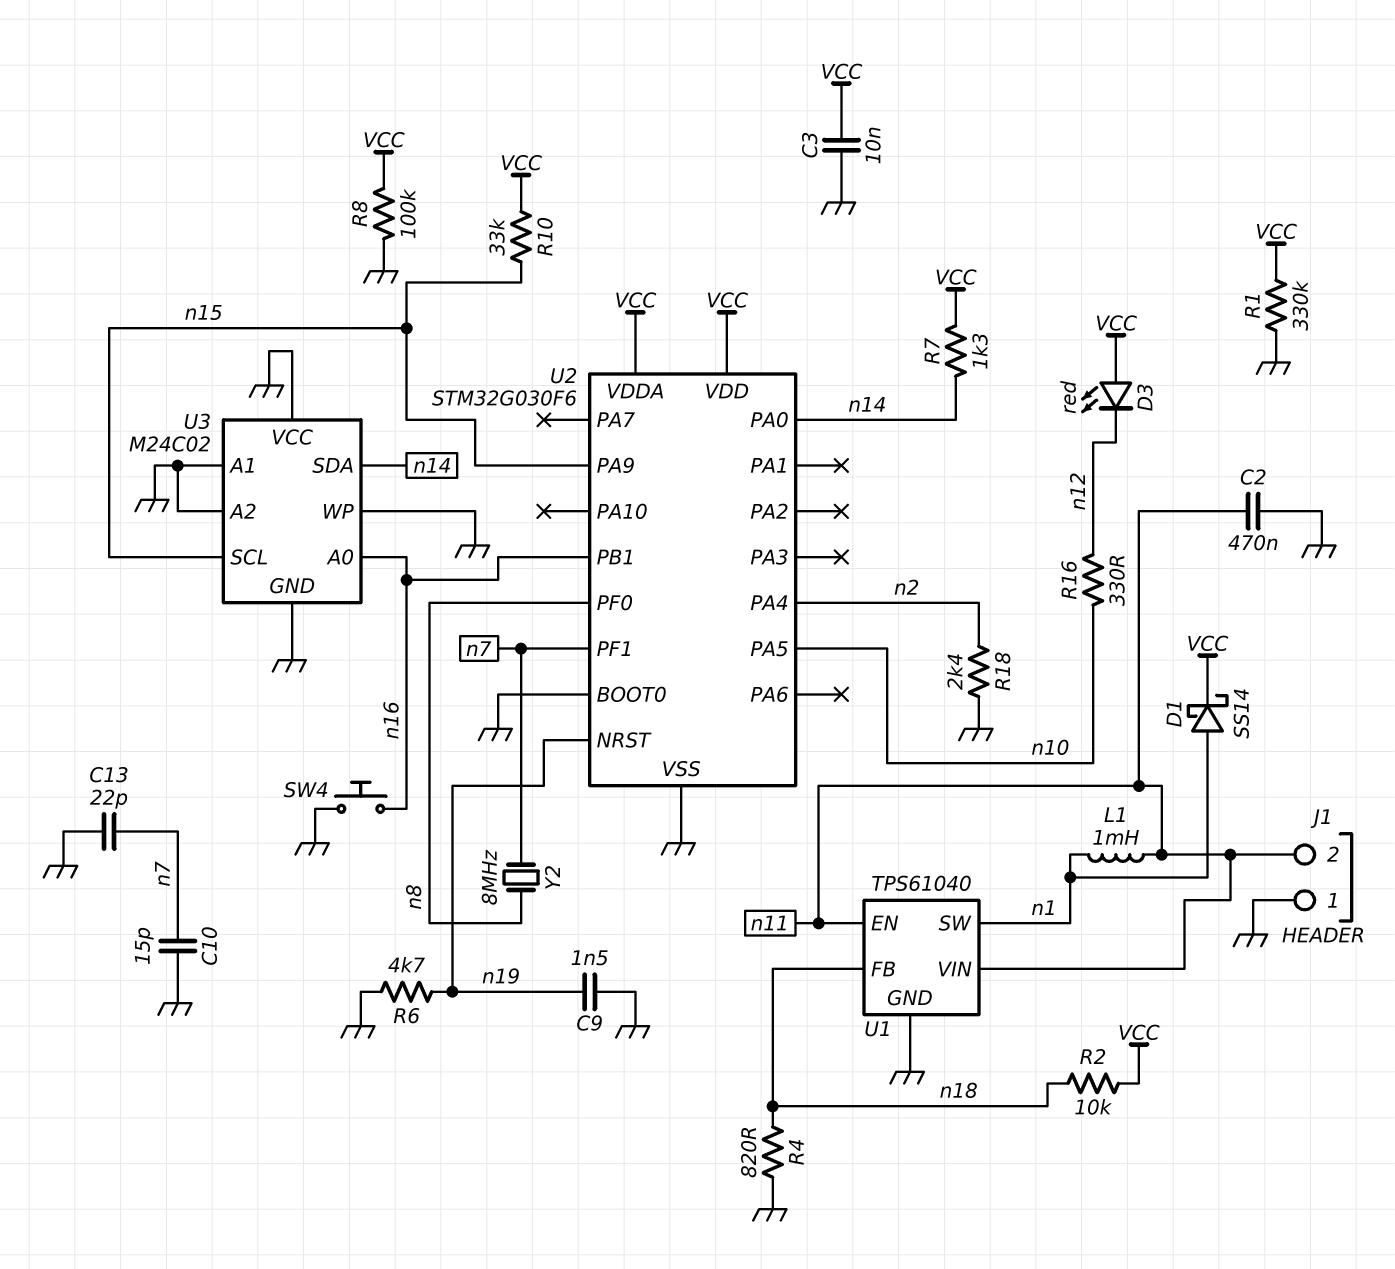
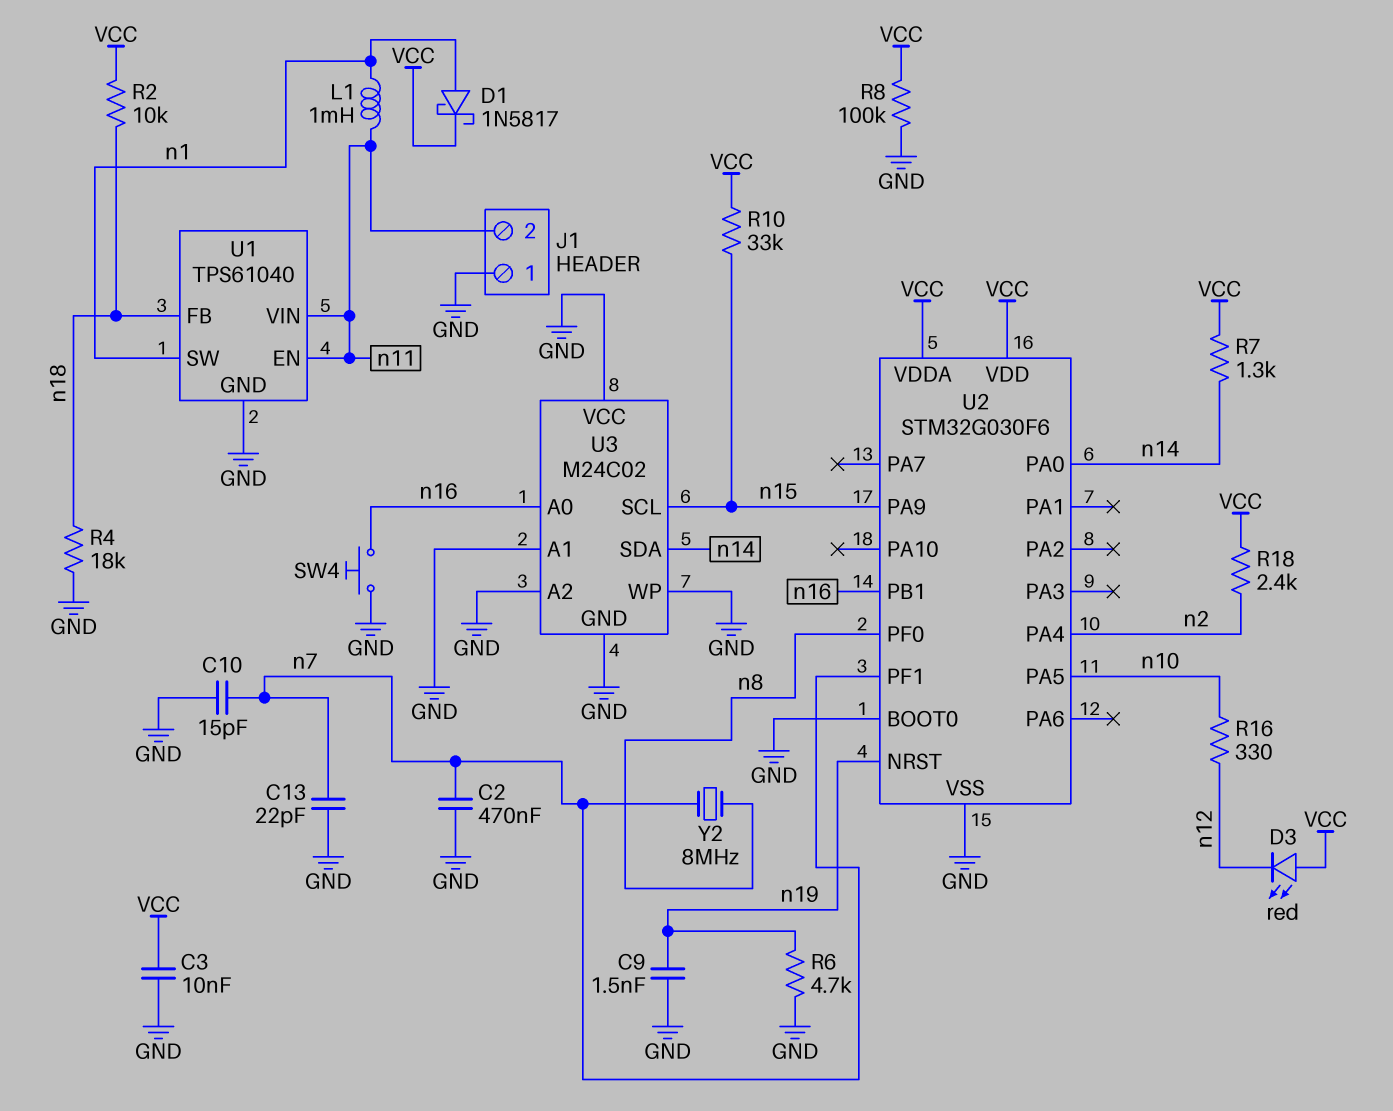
C2: 470nF (GND, n11) -> 470nF (GND, n7)
D1: schottky SS14 (A n1, K VCC) -> schottky 1N5817 (A n1, K VCC)
R1: 330k (GND, VCC) -> none
R4: 820 (GND, n18) -> 18k (GND, n18)
R18: 2.4k (GND, n2) -> 2.4k (VCC, n2)

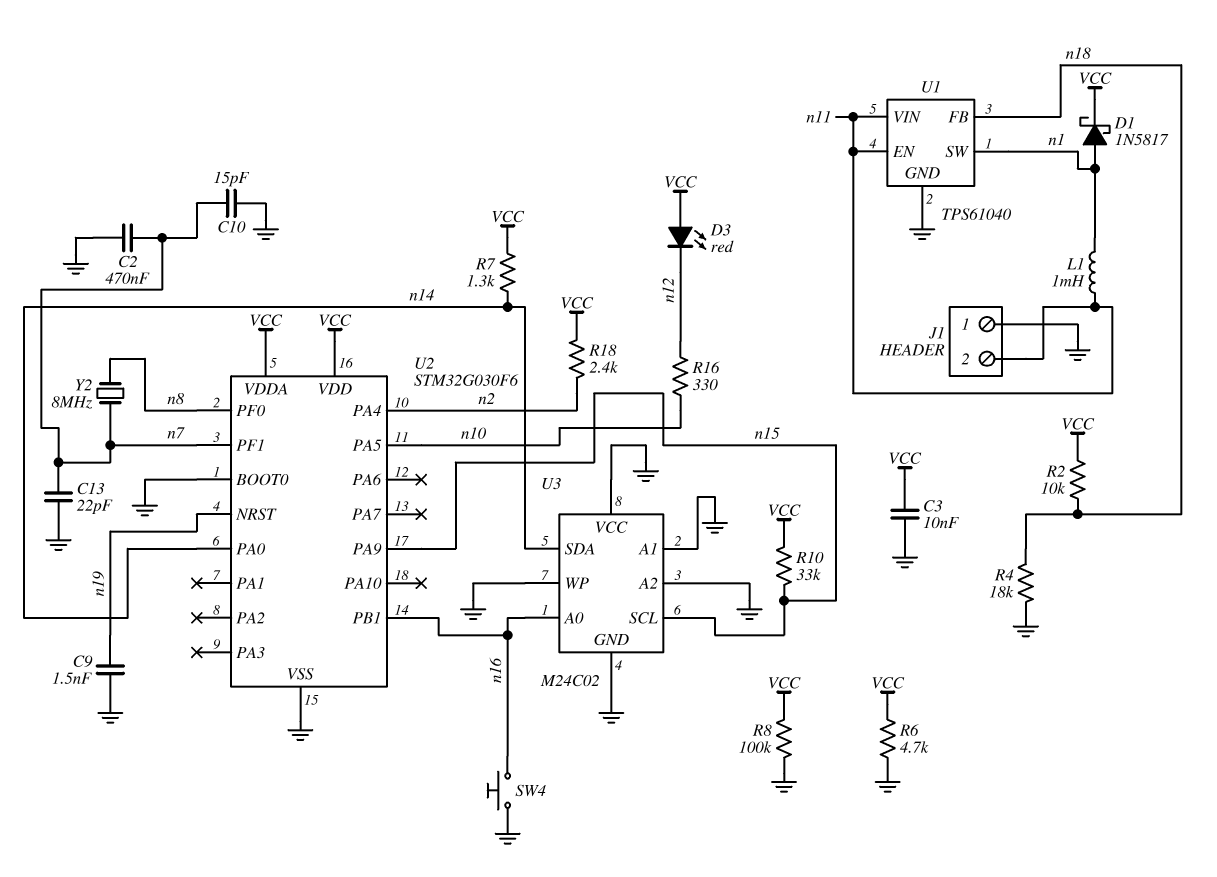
R6: 4.7k (GND, n19) -> 4.7k (GND, VCC)

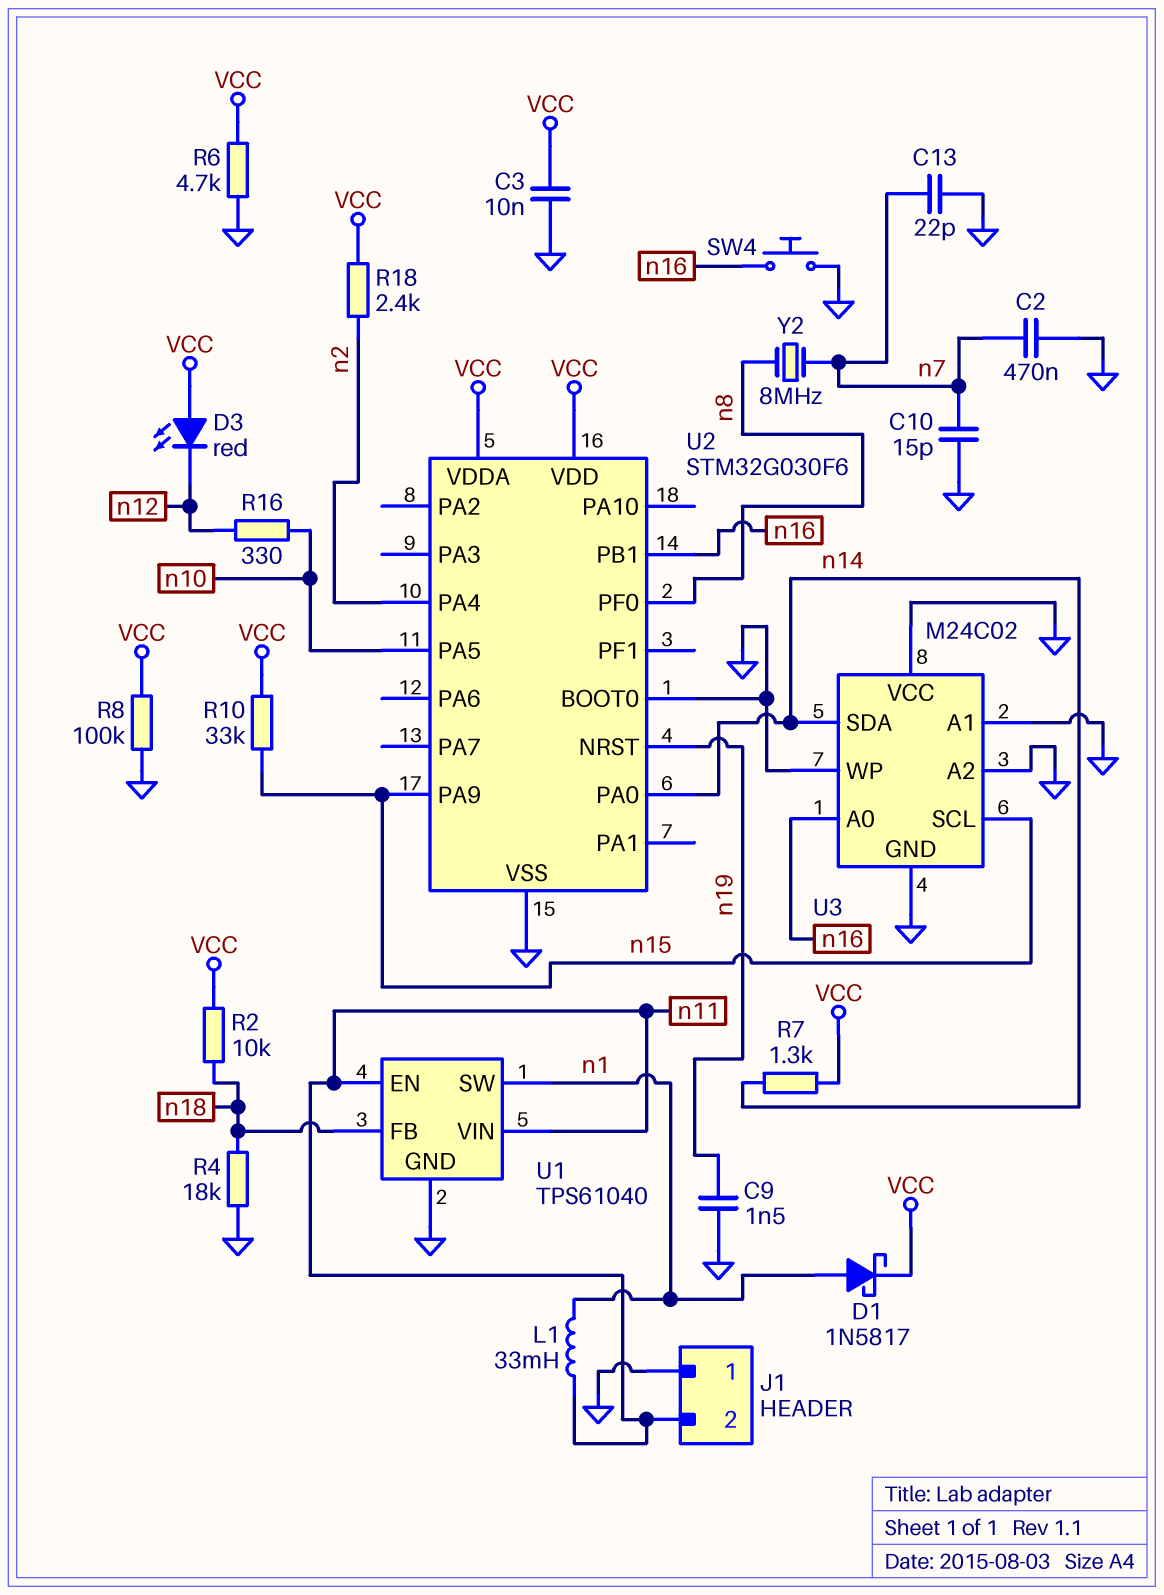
L1: 1mH (n1, n11) -> 33mH (n1, n11)
U2 pin PF1: n7 -> none

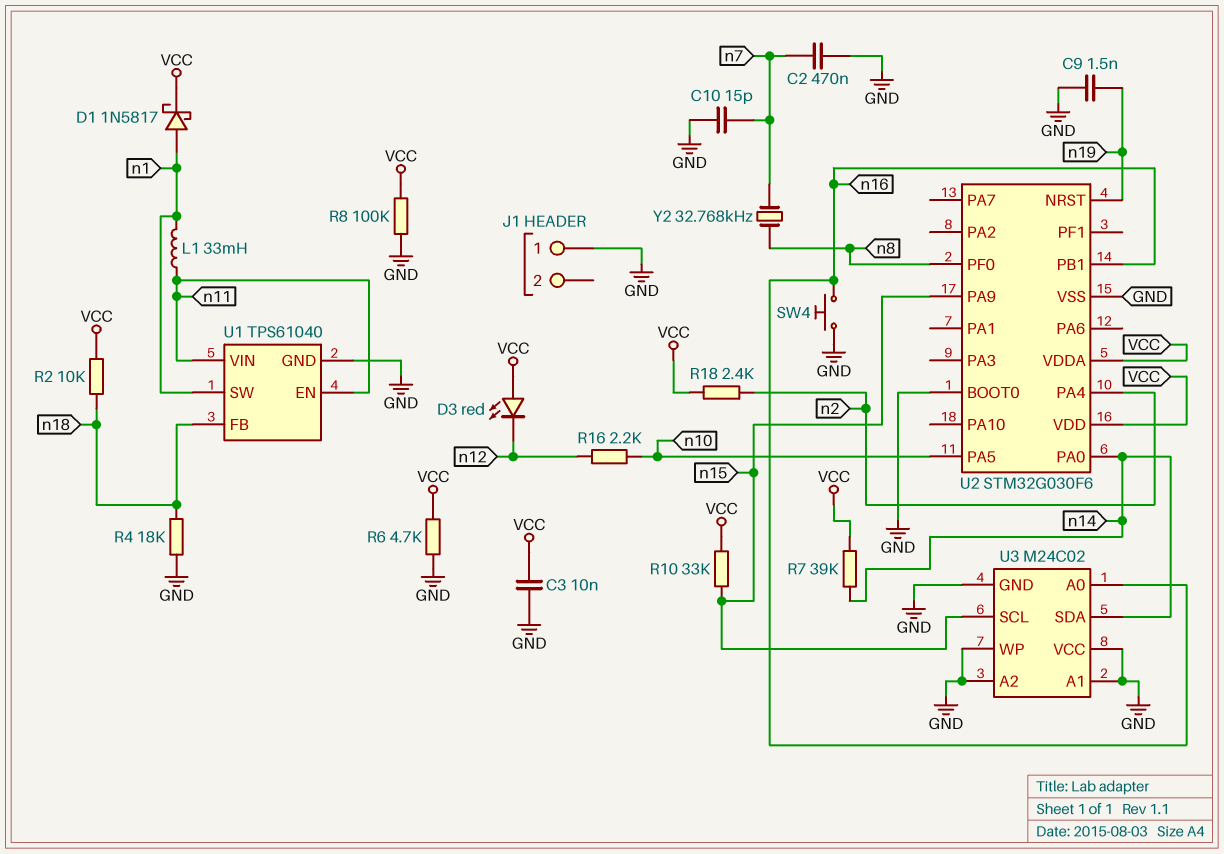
C13: 22pF (GND, n7) -> none
J1 pin 2: n11 -> none
R7: 1.3k (VCC, n14) -> 39k (VCC, n14)
R16: 330 (n10, n12) -> 2.2k (n10, n12)
Y2: 8MHz (n7, n8) -> 32.768kHz (n7, n8)

